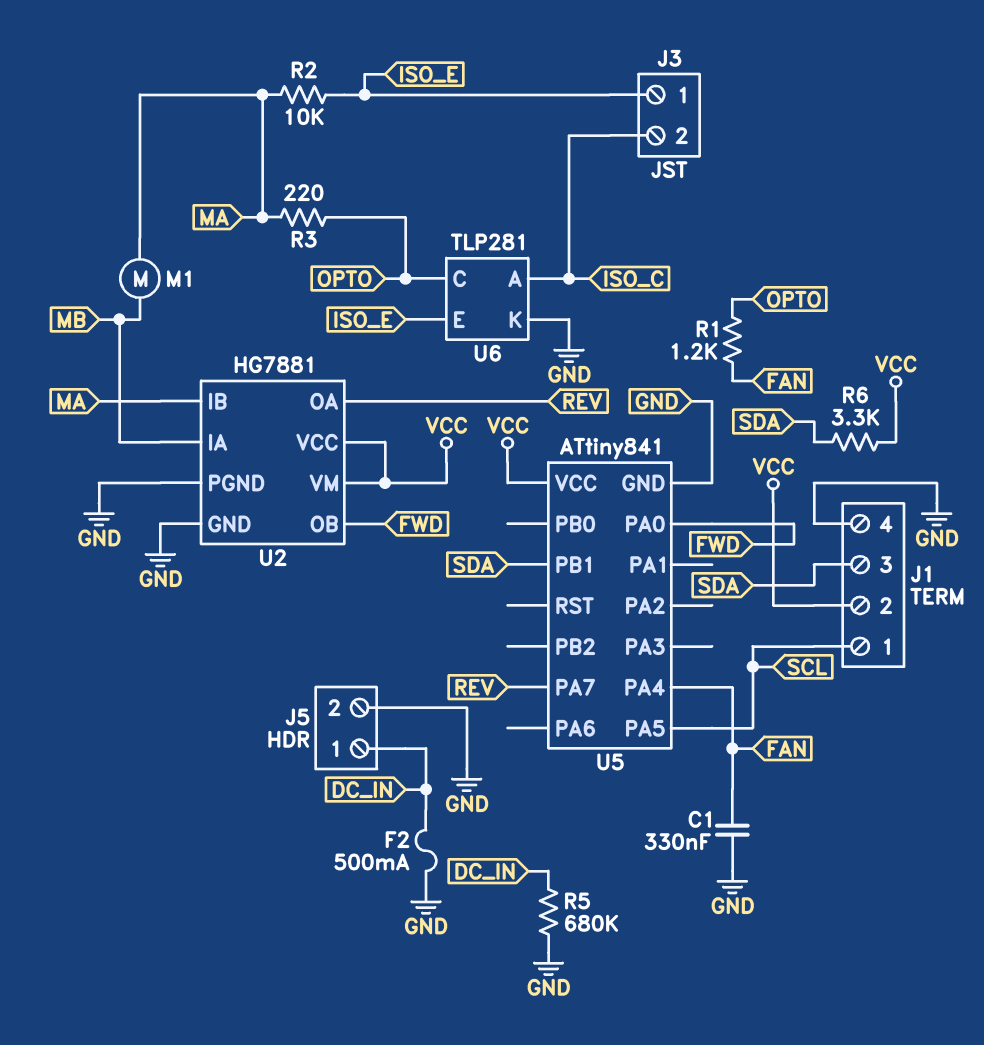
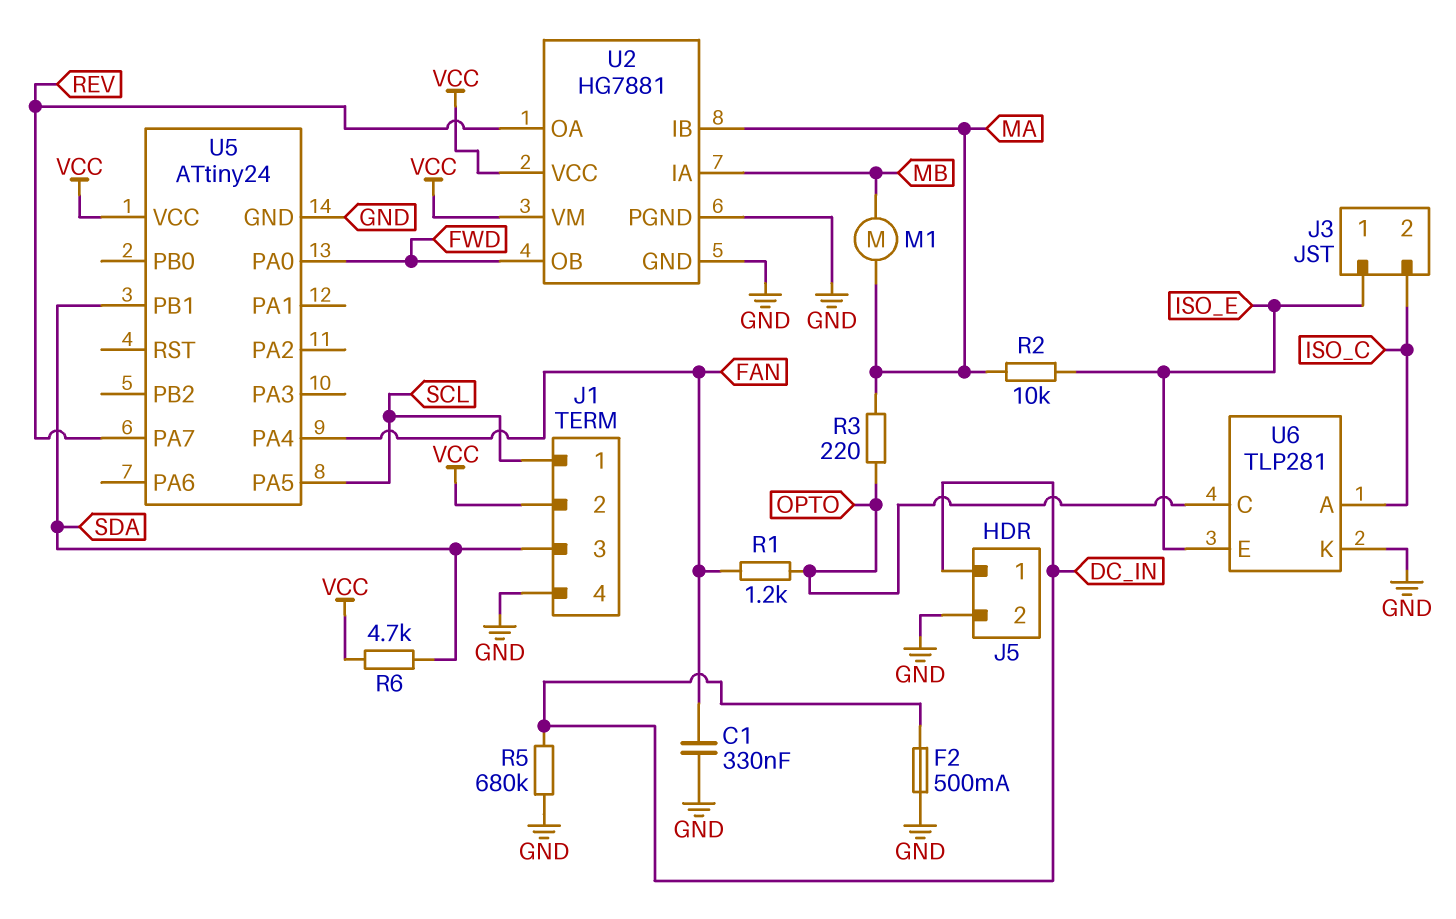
R6: 3.3k (SDA, VCC) -> 4.7k (SDA, VCC)
U5: ATtiny841 -> ATtiny24

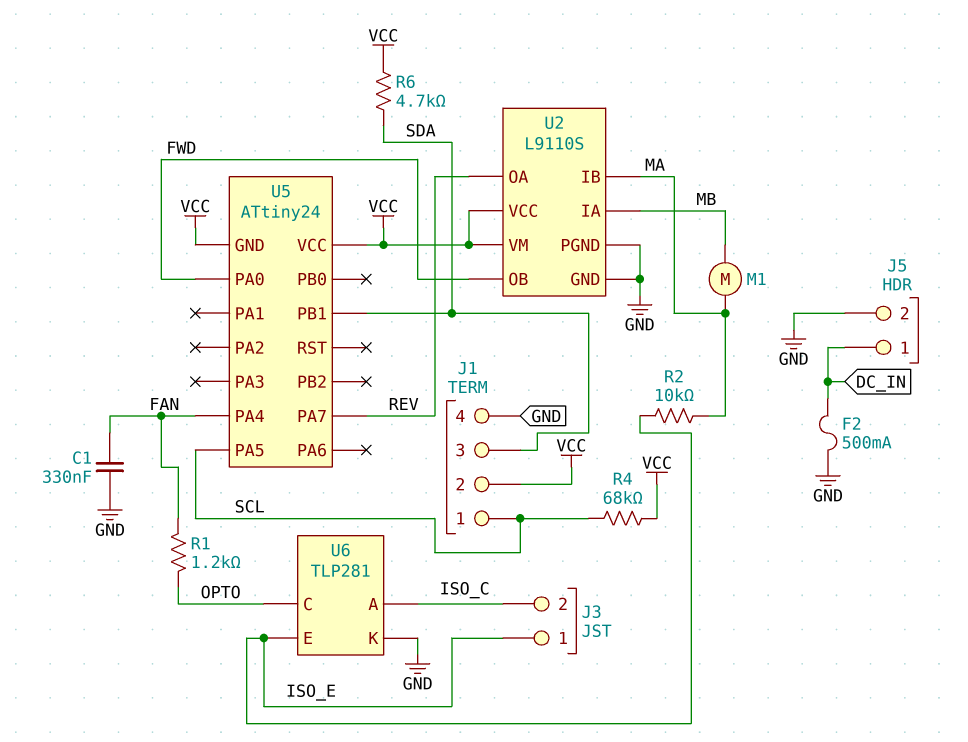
R3: 220 (MA, OPTO) -> none
R4: none -> 68k (SCL, VCC)
R5: 680k (DC_IN, GND) -> none
U2: HG7881 -> L9110S
U5 pin GND: GND -> VCC

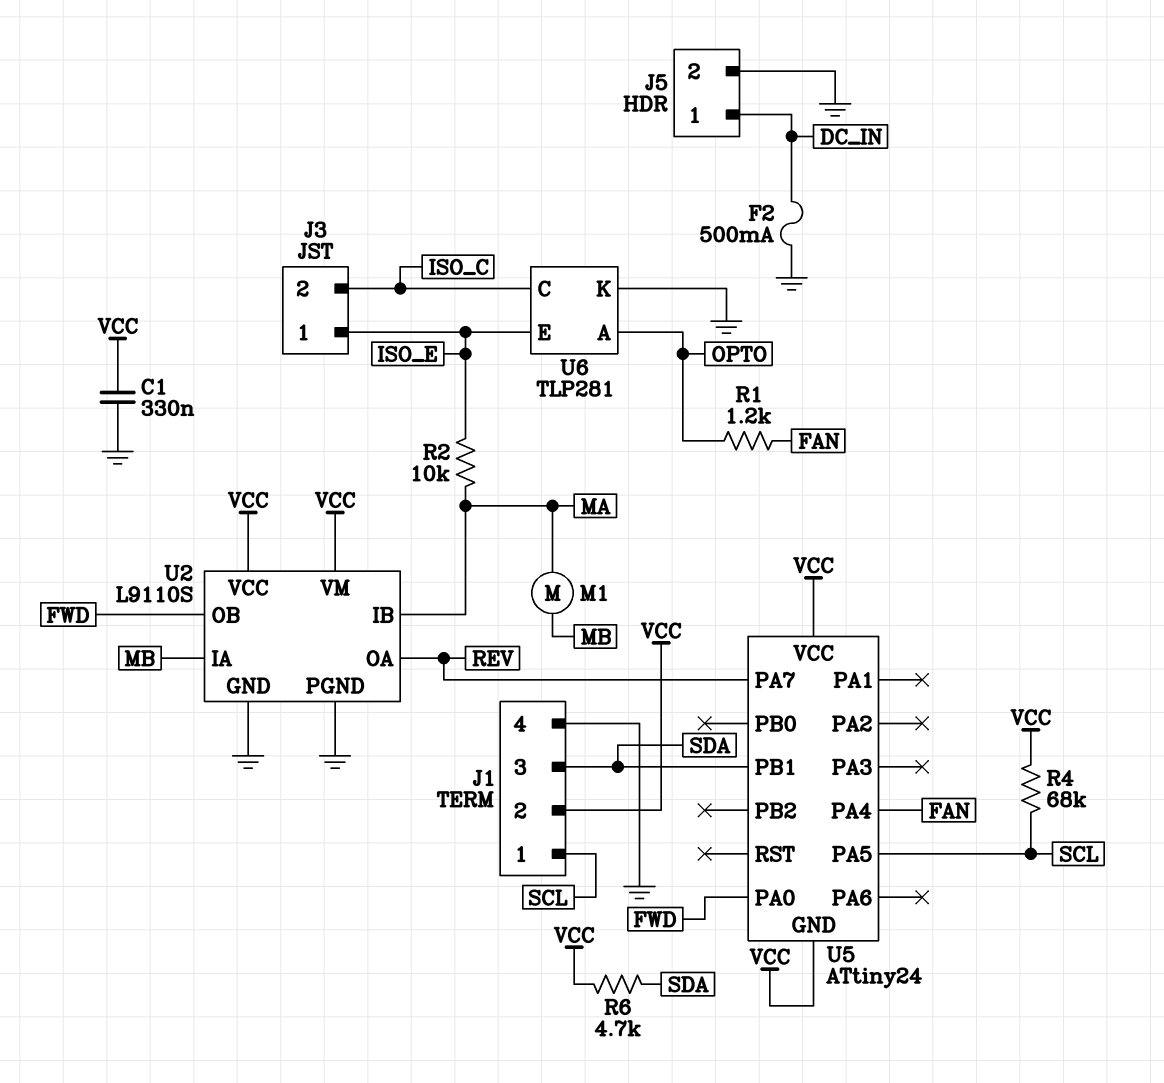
C1: 330nF (FAN, GND) -> 330nF (GND, VCC)
U6 pin A: ISO_C -> OPTO
U6 pin C: OPTO -> ISO_C

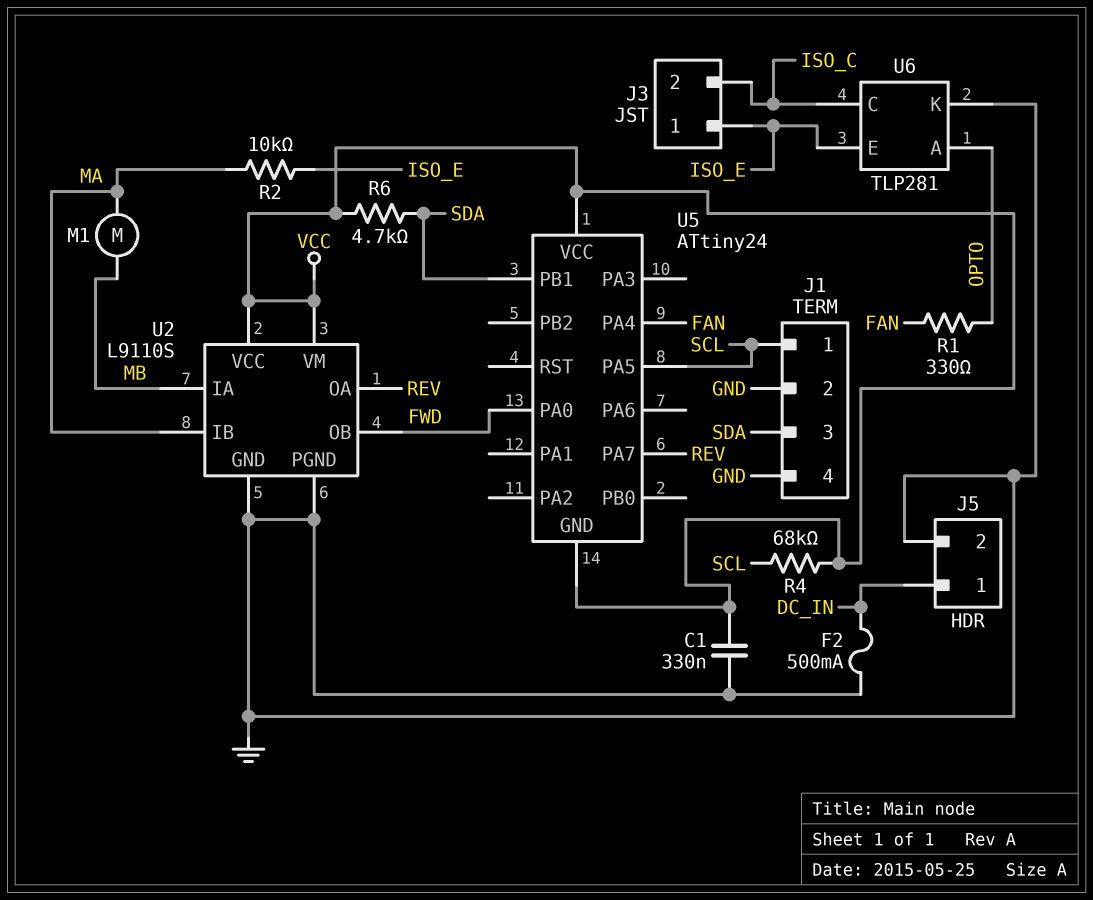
J1 pin 2: VCC -> GND
R1: 1.2k (FAN, OPTO) -> 330 (FAN, OPTO)

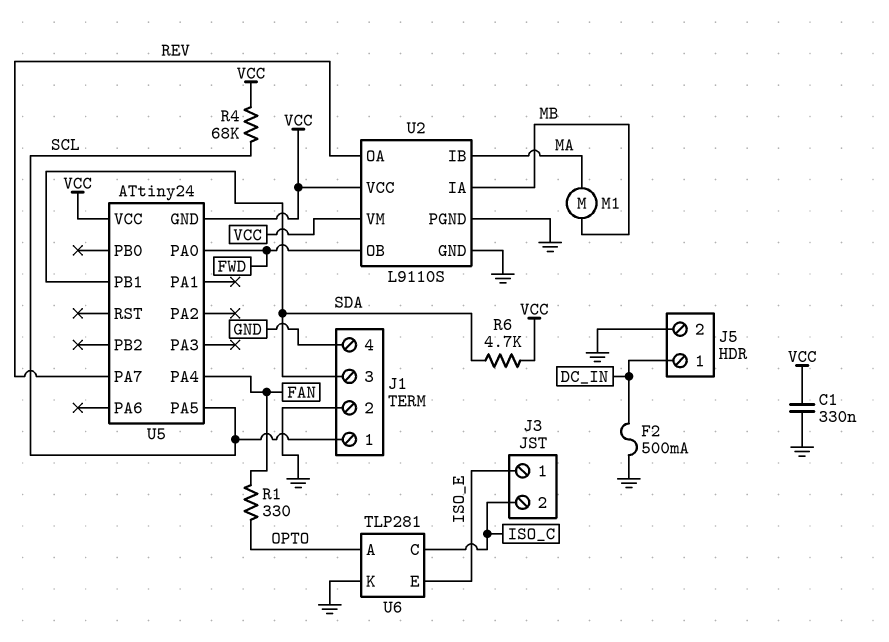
R2: 10k (ISO_E, MA) -> none

